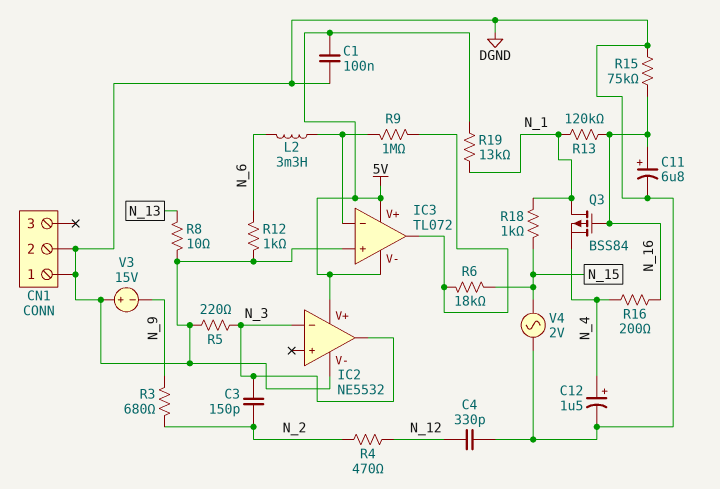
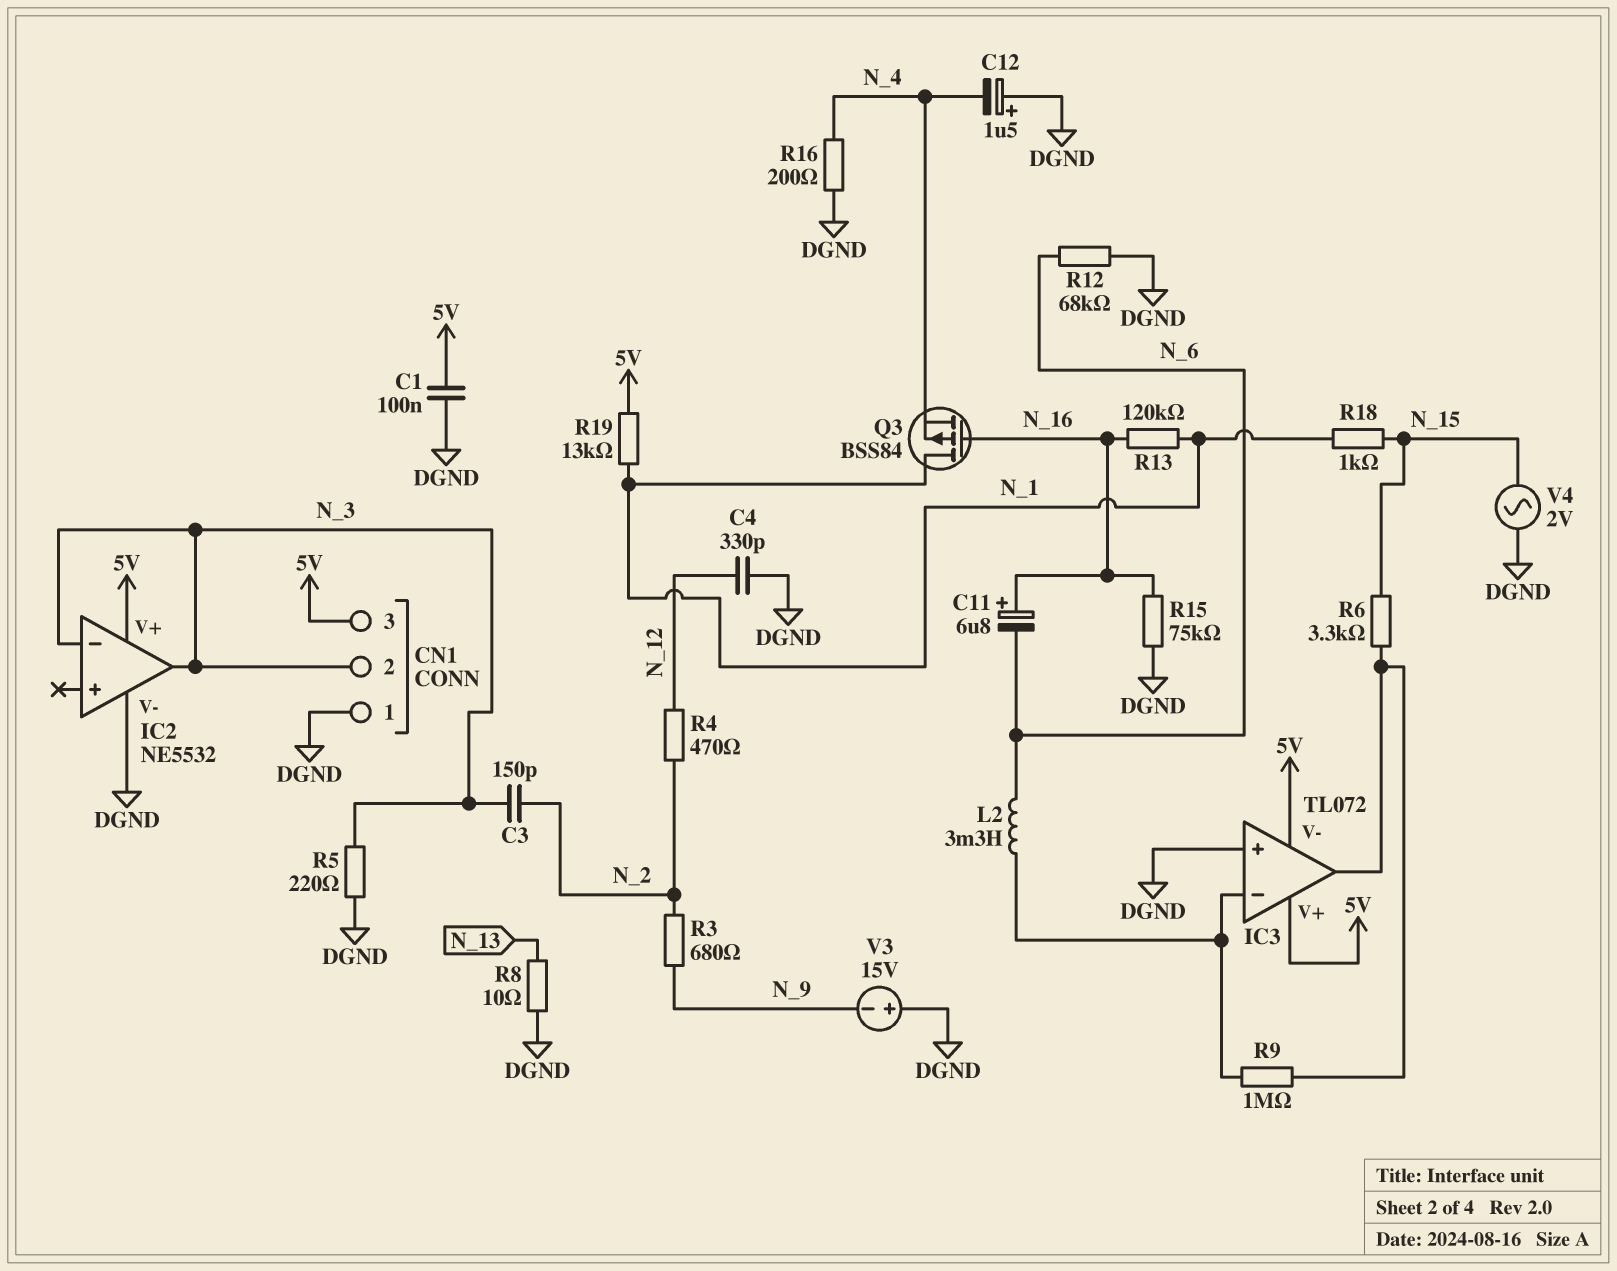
C11: 6.8uF (plus N_16, minus DGND) -> 6.8uF (plus N_16, minus N_6)
C12: 1.5uF (plus N_4, minus DGND) -> 1.5uF (plus DGND, minus N_4)
CN1 pin 2: DGND -> N_3
CN1 pin 3: none -> 5V
R6: 18k (IC3/out, N_15) -> 3.3k (IC3/out, N_15)
R12: 1k (DGND, N_6) -> 68k (DGND, N_6)
R16: 200 (N_4, N_16) -> 200 (DGND, N_4)

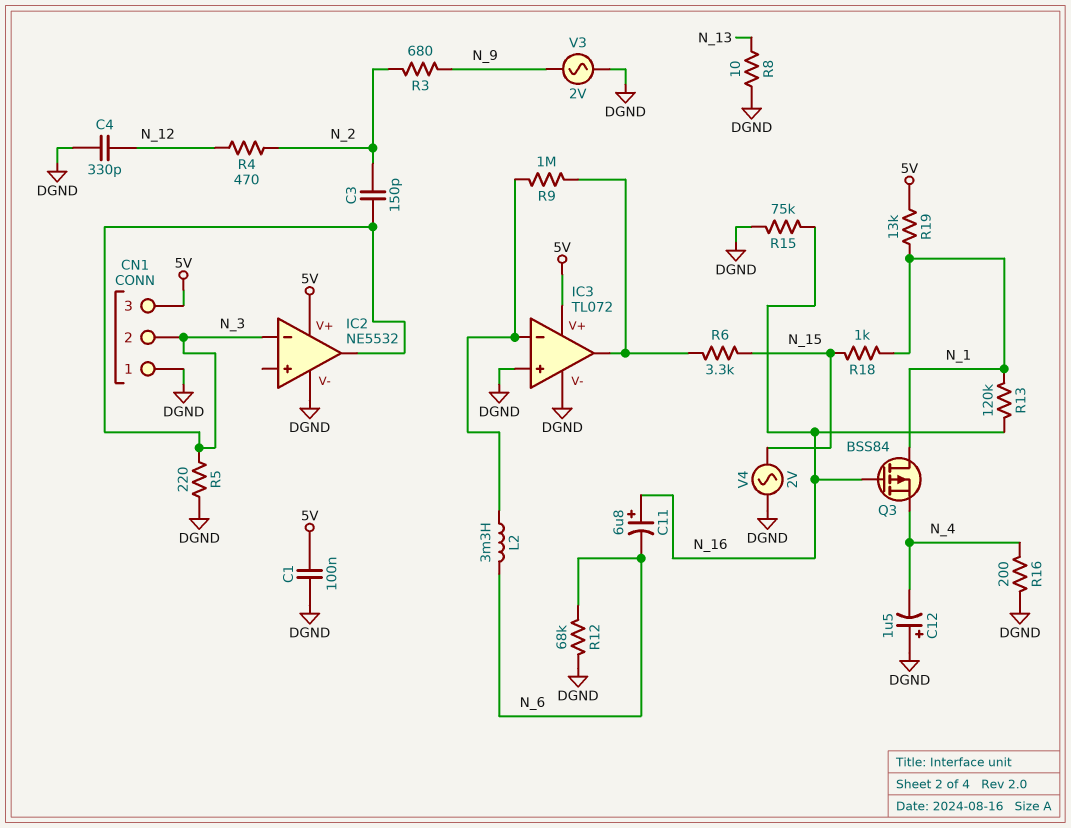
IC3 pin V-: 5V -> DGND
V3: 15V (plus DGND, minus N_9) -> AC 2V (DGND, N_9)

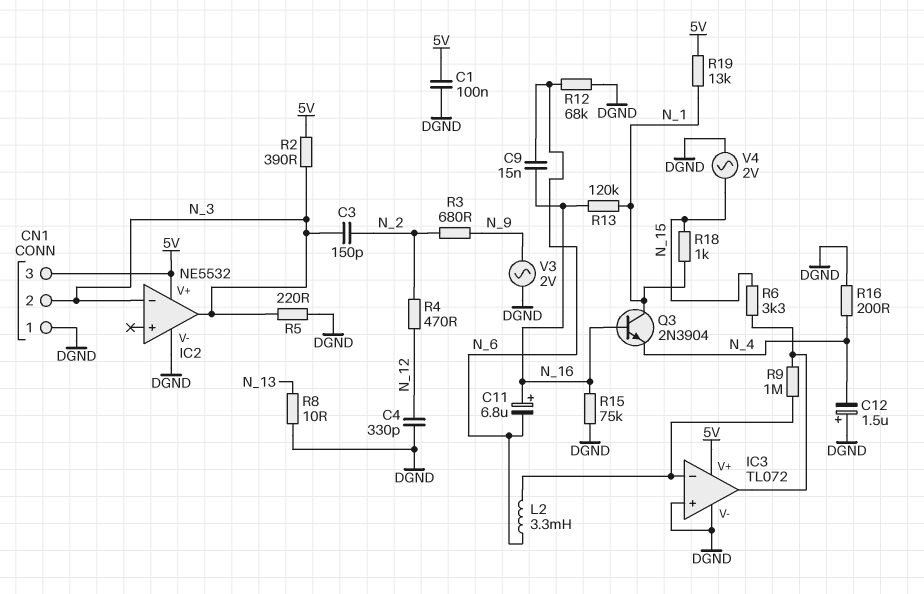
C9: none -> 15nF (N_6, N_16)
Q3: PMOS BSS84 (G N_16, D N_1, S N_4) -> NPN 2N3904 (B N_16, C N_1, E N_4)
R2: none -> 390 (5V, N_3)

